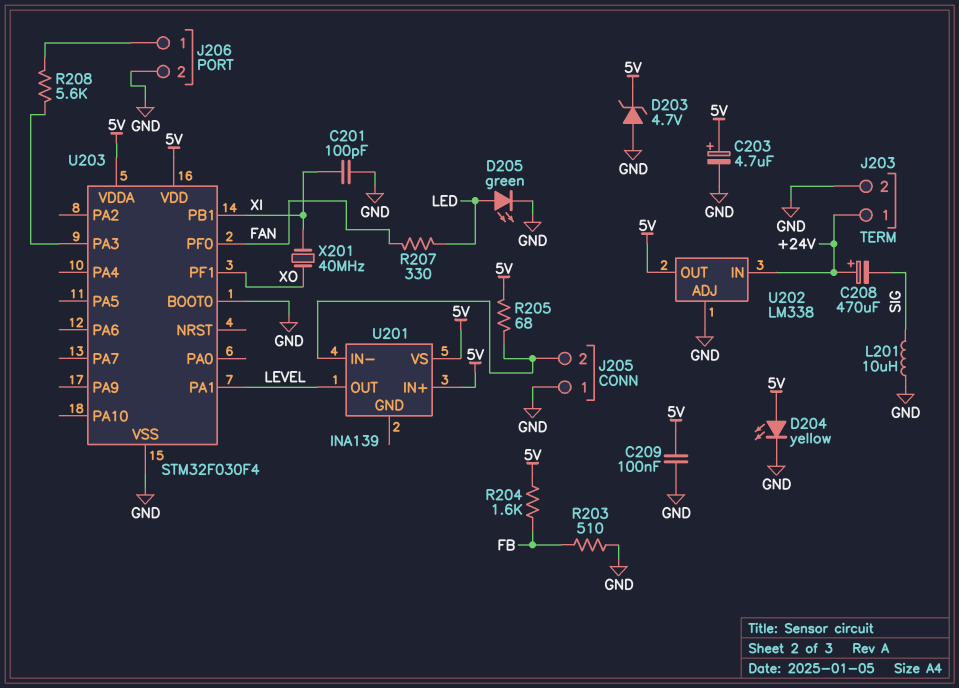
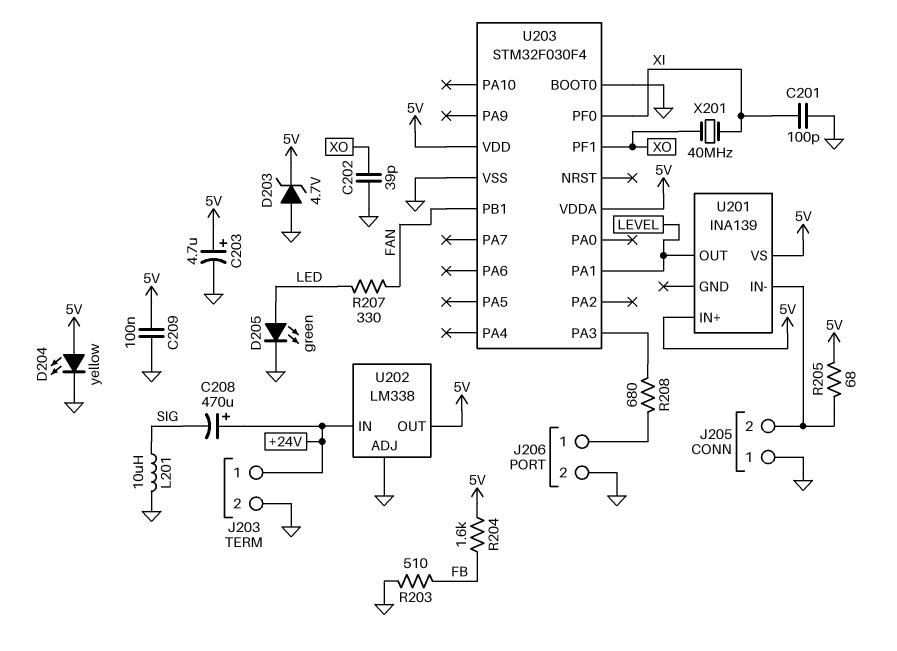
C202: none -> 39pF (GND, XO)
R208: 5.6k (J206/1, U203/PA3) -> 680 (J206/1, U203/PA3)
U203 pin PB1: XI -> FAN
U203 pin PF0: FAN -> XI

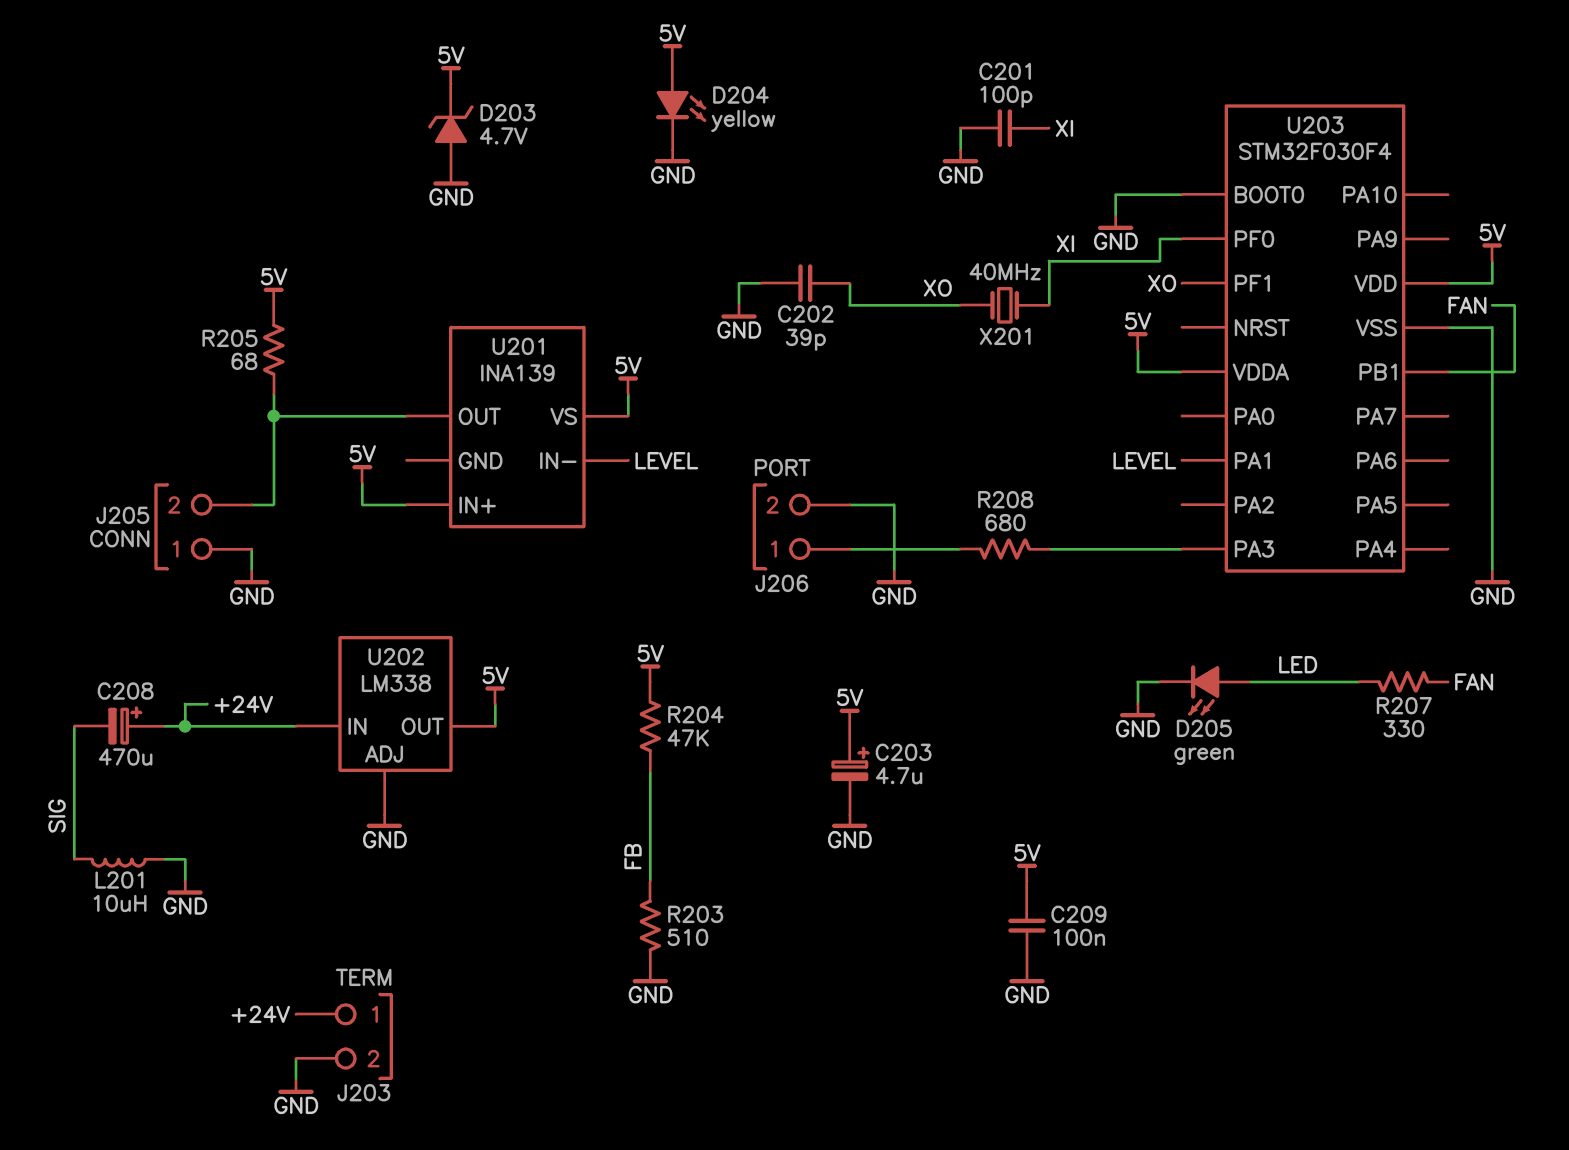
R204: 1.6k (5V, FB) -> 47k (5V, FB)
U201 pin IN-: J205/2 -> LEVEL
U201 pin OUT: LEVEL -> J205/2

